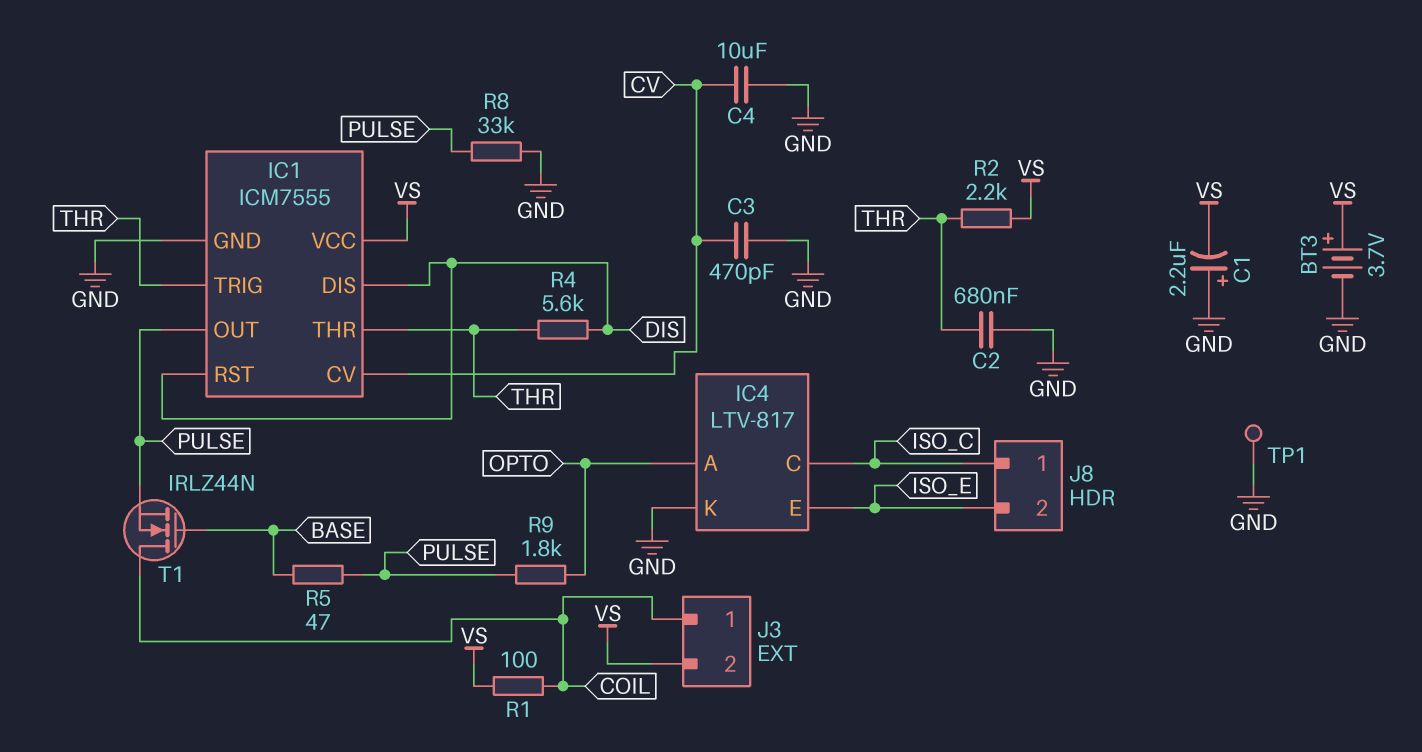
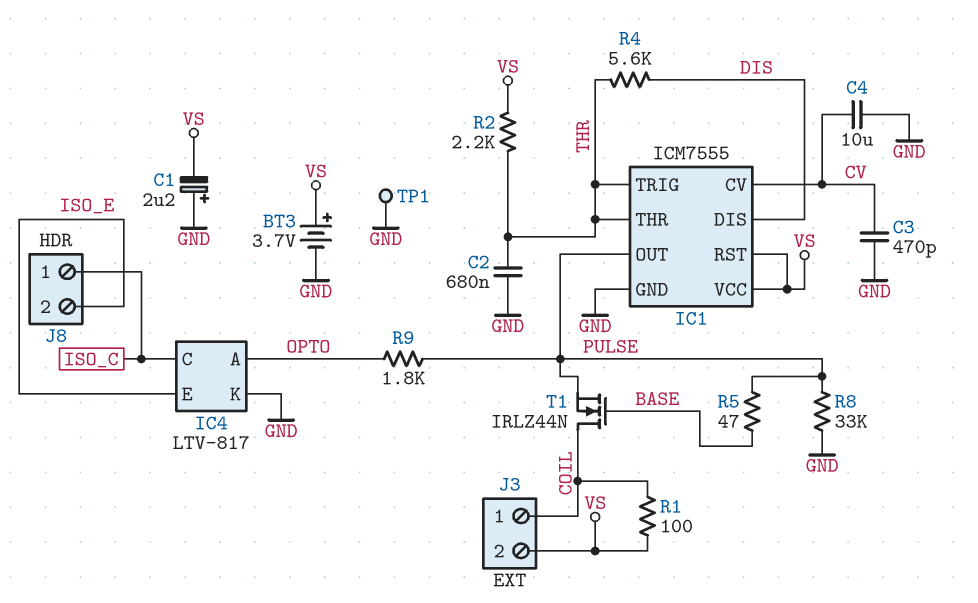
IC1 pin RST: DIS -> VS

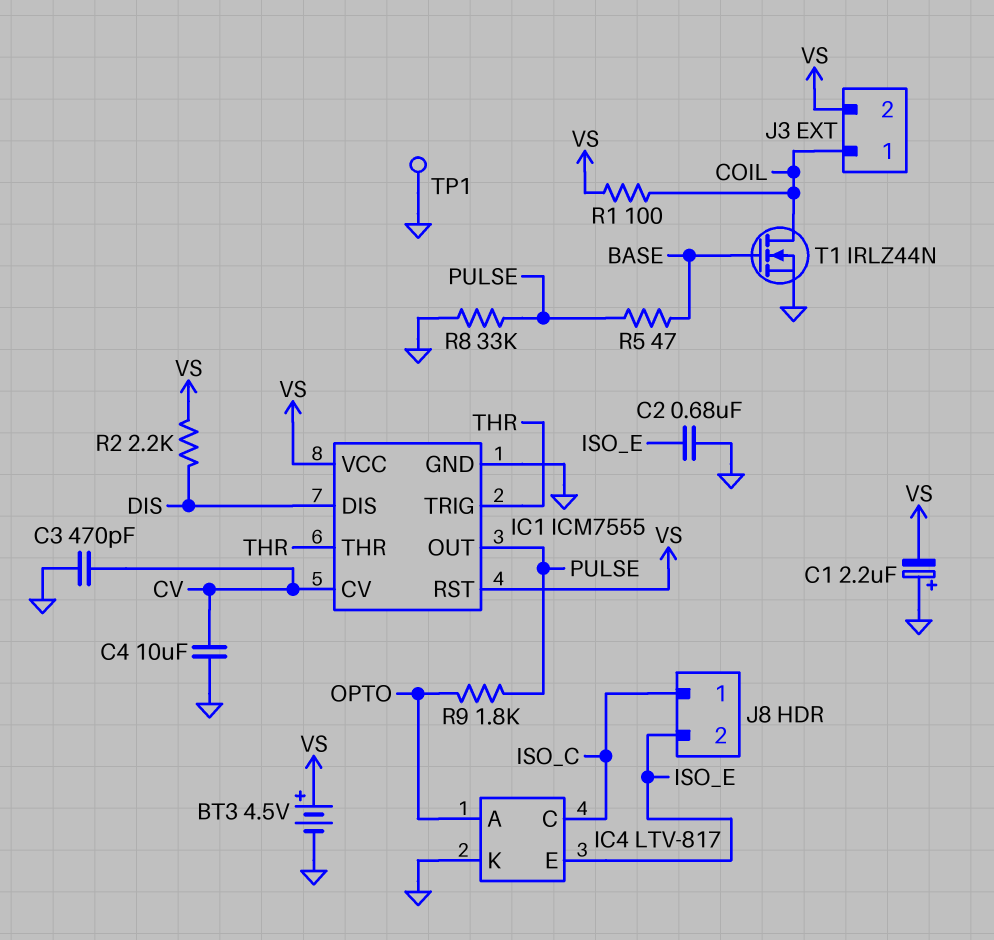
BT3: 3.7V (plus VS, minus GND) -> 4.5V (plus VS, minus GND)
C2: 680nF (GND, THR) -> 680nF (GND, ISO_E)
R2: 2.2k (THR, VS) -> 2.2k (DIS, VS)
R4: 5.6k (DIS, THR) -> none
T1: NMOS IRLZ44N (G BASE, D COIL, S PULSE) -> NMOS IRLZ44N (G BASE, D COIL, S GND)

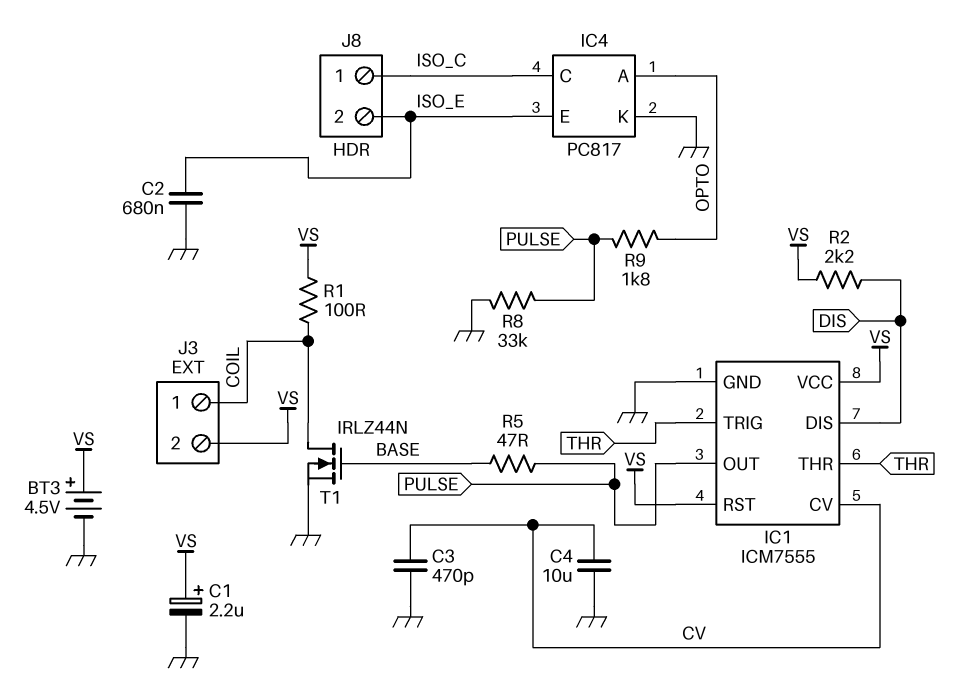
C1: 2.2uF (plus GND, minus VS) -> 2.2uF (plus VS, minus GND)
IC4: LTV-817 -> PC817
TP1: test point (GND) -> none

